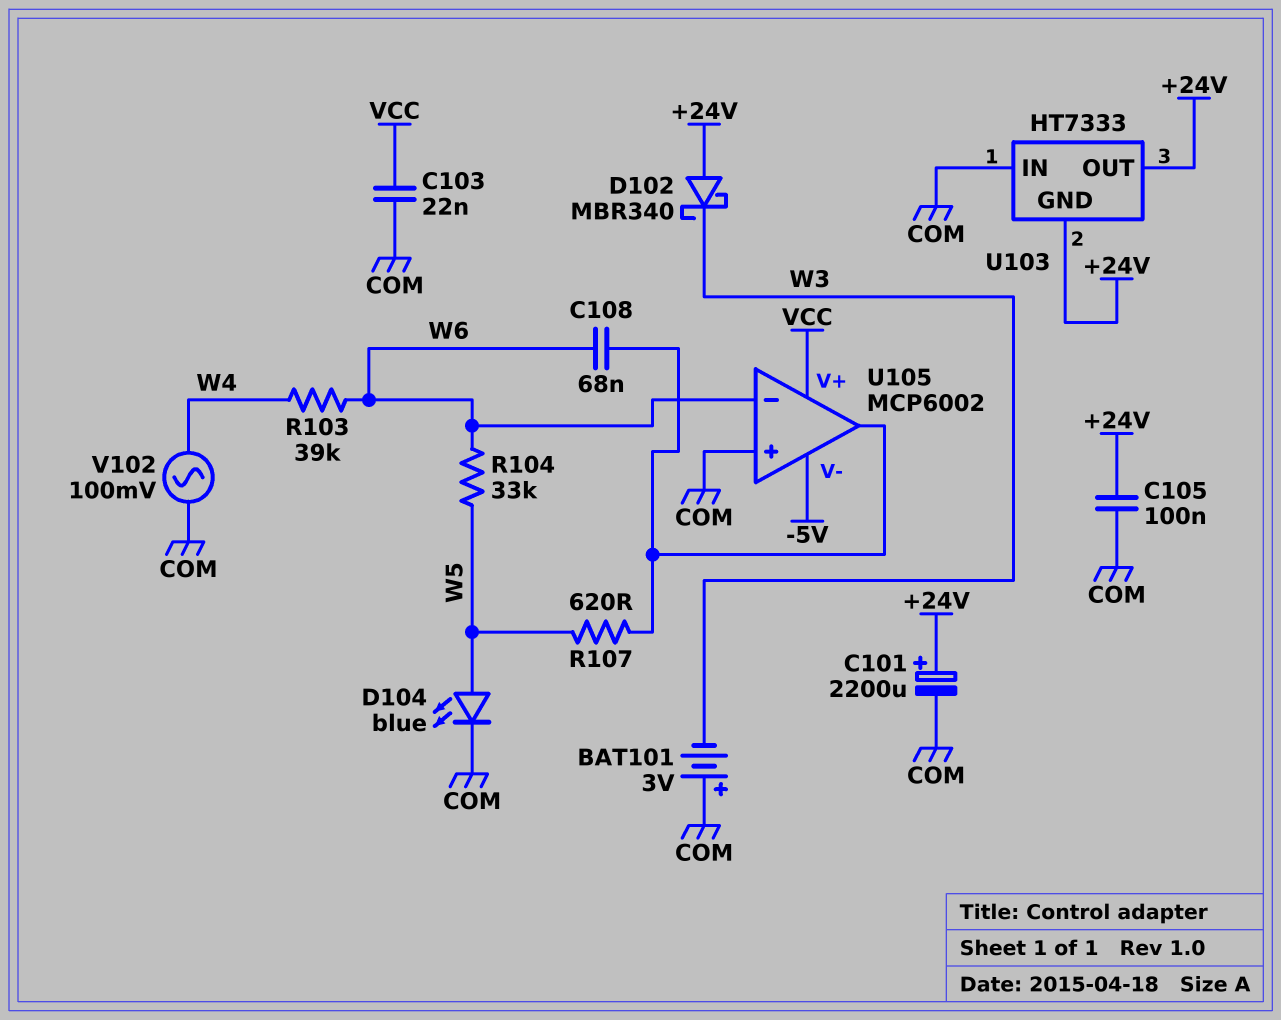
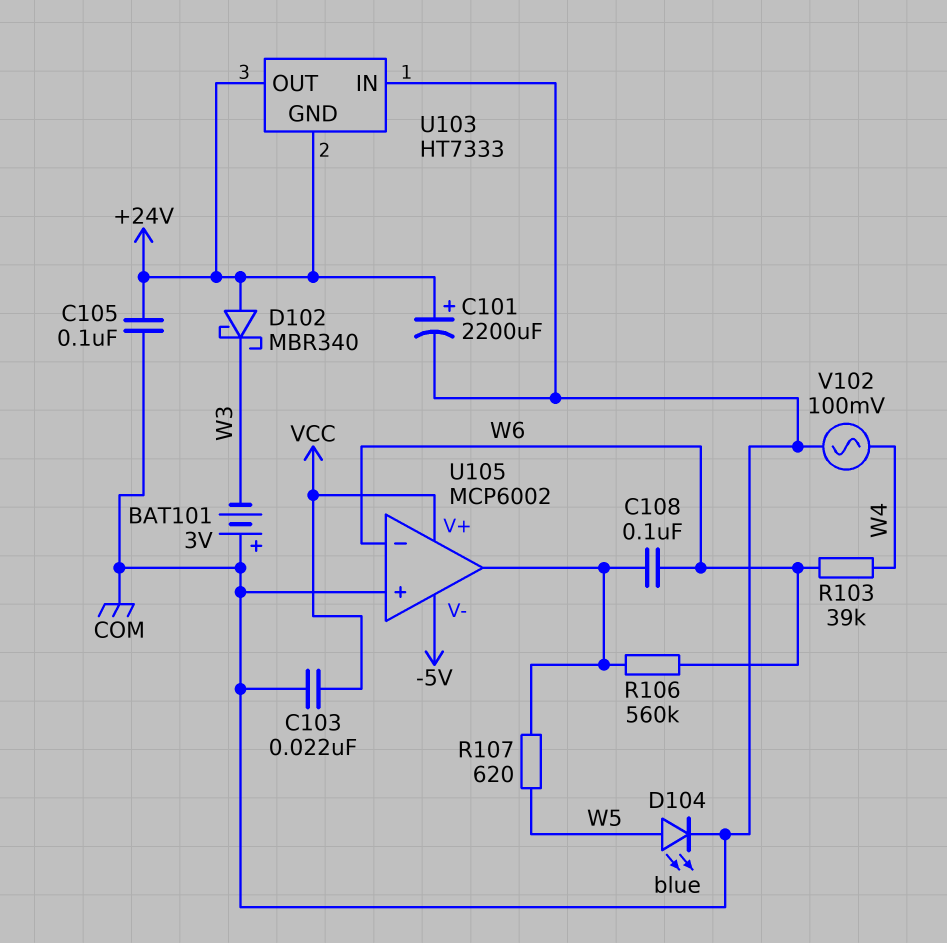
C108: 68nF (U105/out, W6) -> 100nF (U105/out, W6)
R104: 33k (W5, W6) -> none
R106: none -> 560k (U105/out, W6)

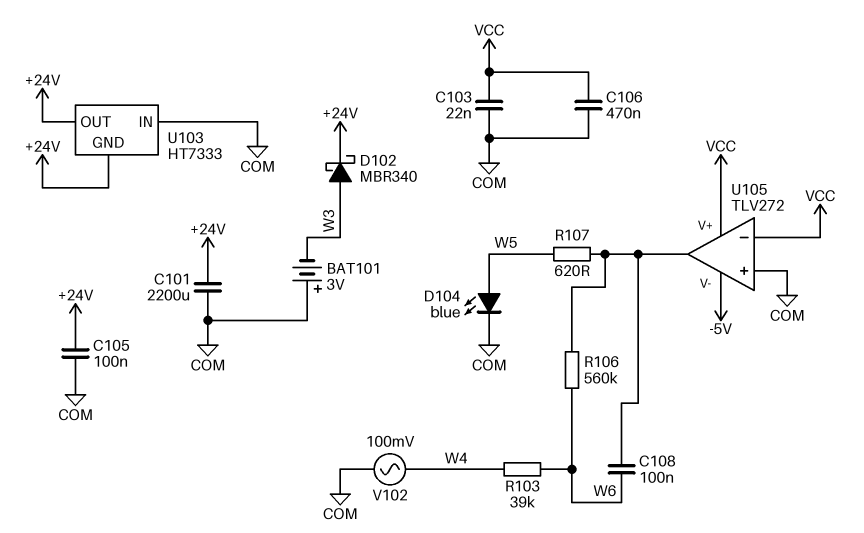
C101: 2200uF (plus +24V, minus COM) -> 2200uF (+24V, COM)
C106: none -> 470nF (COM, VCC)
D102: schottky MBR340 (A +24V, K W3) -> schottky MBR340 (A W3, K +24V)
U105: MCP6002 -> TLV272
U105 pin in-: W6 -> VCC

